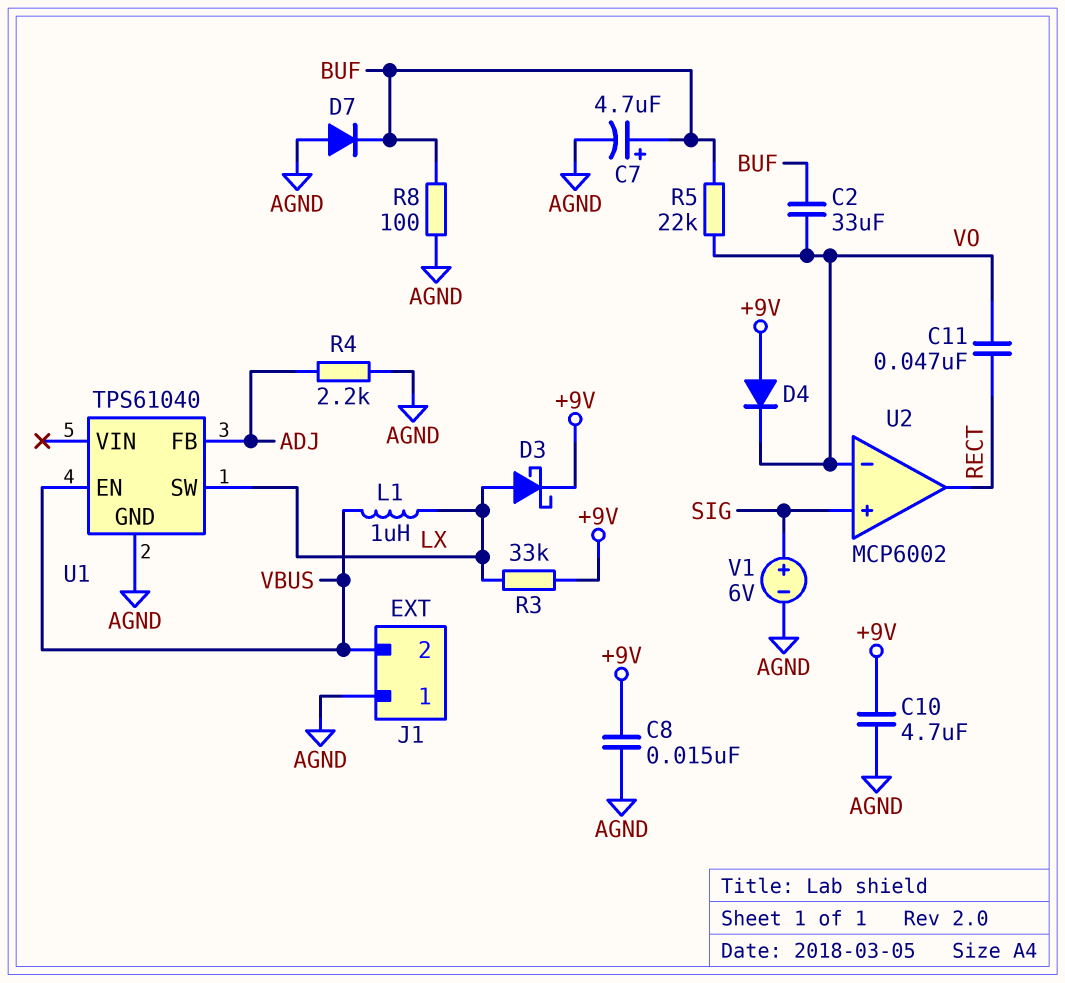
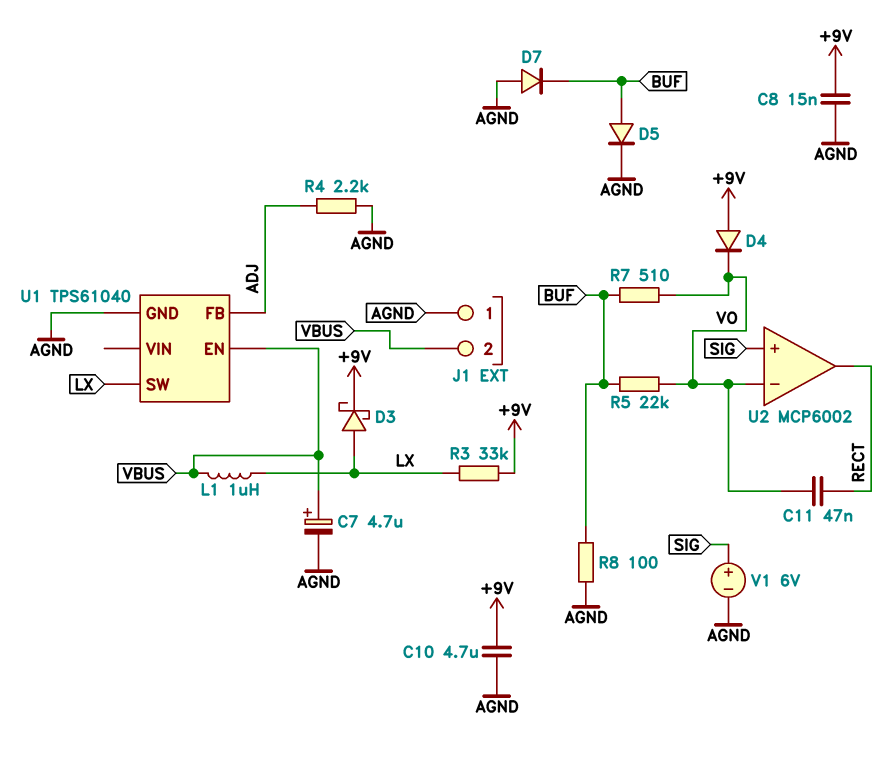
C2: 33uF (BUF, VO) -> none
C7: 4.7uF (plus BUF, minus AGND) -> 4.7uF (plus VBUS, minus AGND)
D5: none -> diode (A BUF, K AGND)
R7: none -> 510 (BUF, VO)

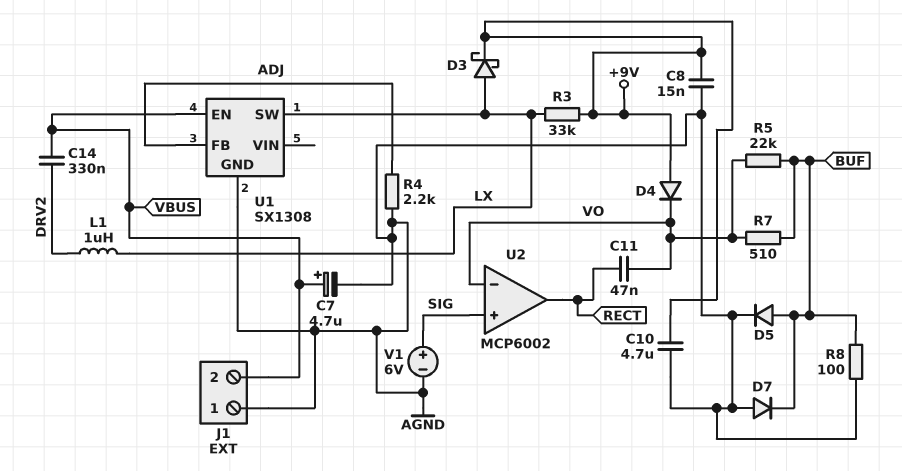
C14: none -> 330nF (DRV2, VBUS)
L1: 1uH (LX, VBUS) -> 1uH (DRV2, LX)
U1: TPS61040 -> SX1308

